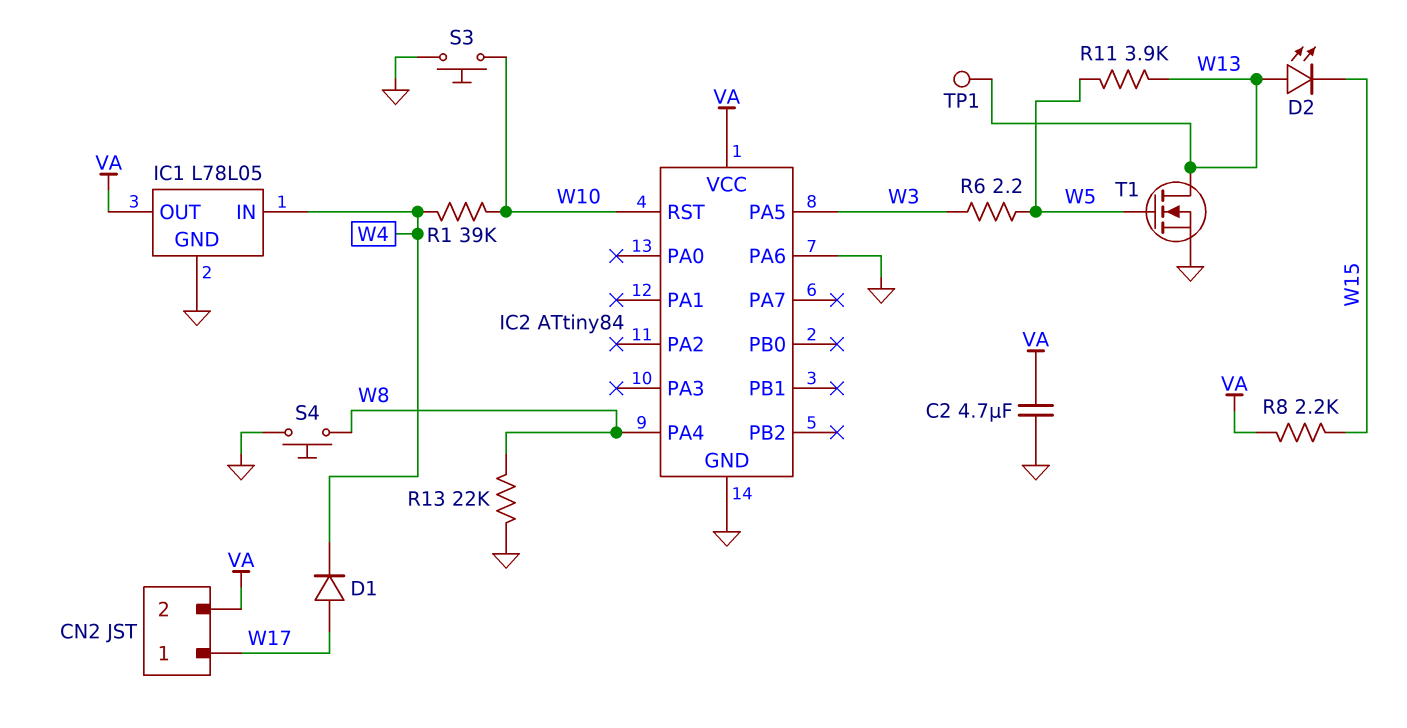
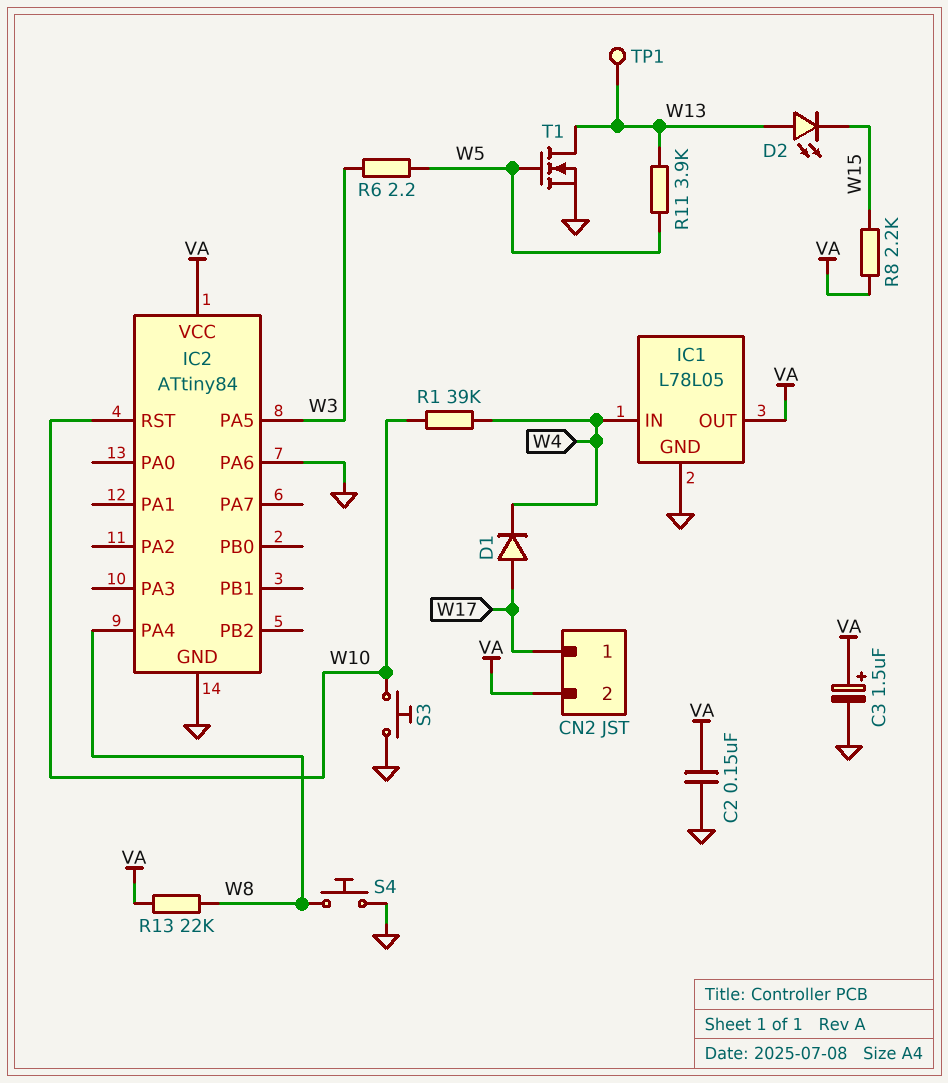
C2: 4.7uF (GND, VA) -> 150nF (GND, VA)
C3: none -> 1.5uF (plus VA, minus GND)
R13: 22k (GND, W8) -> 22k (VA, W8)

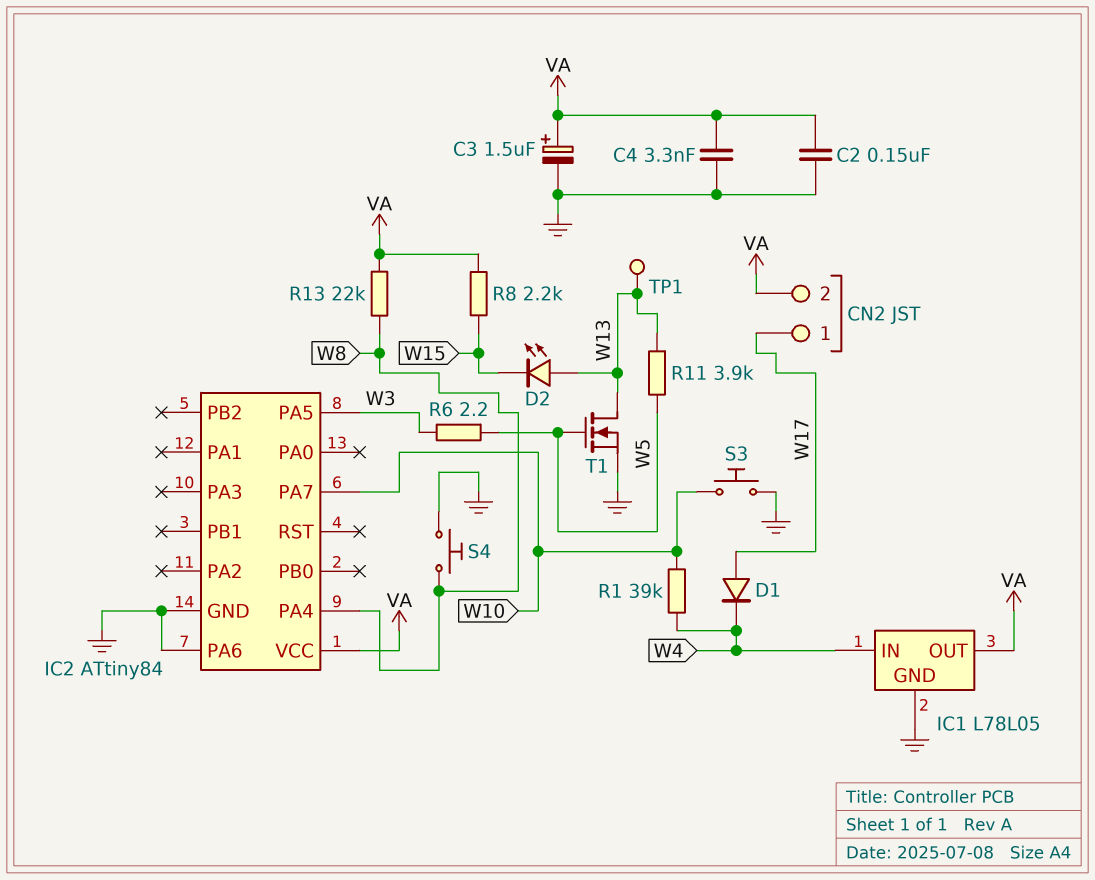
C4: none -> 3.3nF (GND, VA)
IC2 pin PA7: none -> W10
IC2 pin RST: W10 -> none

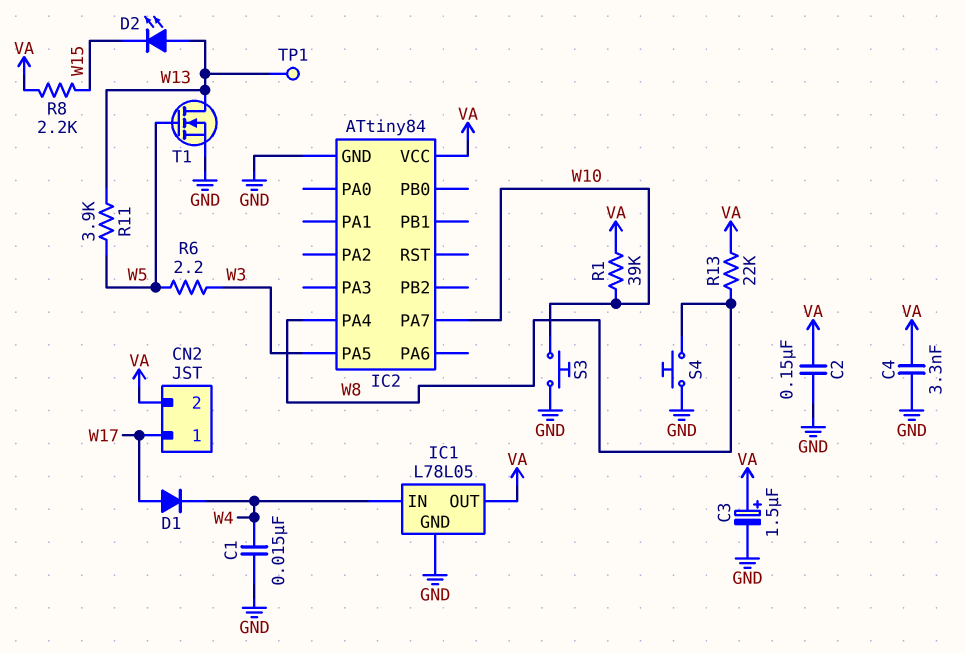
C1: none -> 15nF (GND, W4)
IC2 pin PA6: GND -> none
R1: 39k (W4, W10) -> 39k (VA, W10)

